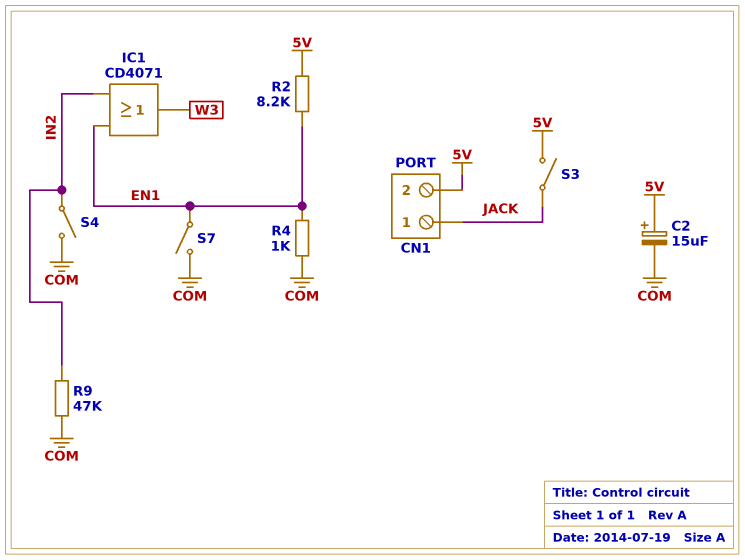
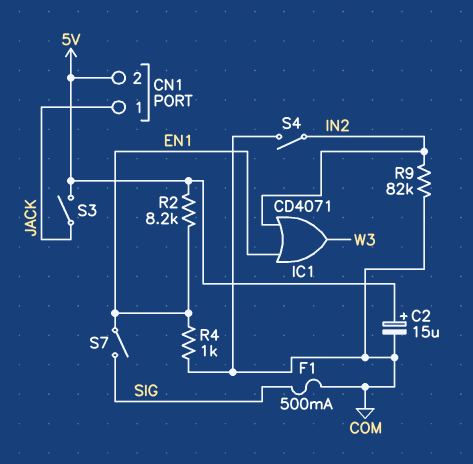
F1: none -> 500mA (COM, SIG)
R9: 47k (COM, IN2) -> 82k (COM, IN2)
S7: switch (COM, EN1) -> switch (EN1, SIG)

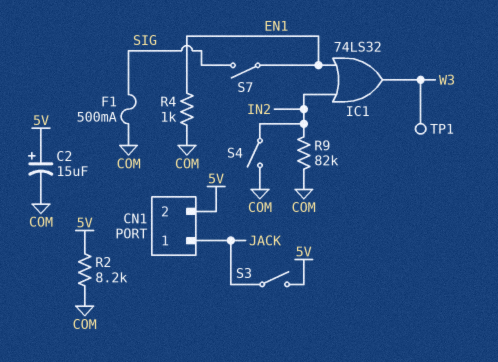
IC1: OR CD4071 (in EN1, in IN2, out W3) -> OR 74LS32 (in EN1, in IN2, out W3)
R2: 8.2k (5V, EN1) -> 8.2k (5V, COM)
TP1: none -> test point (W3)

